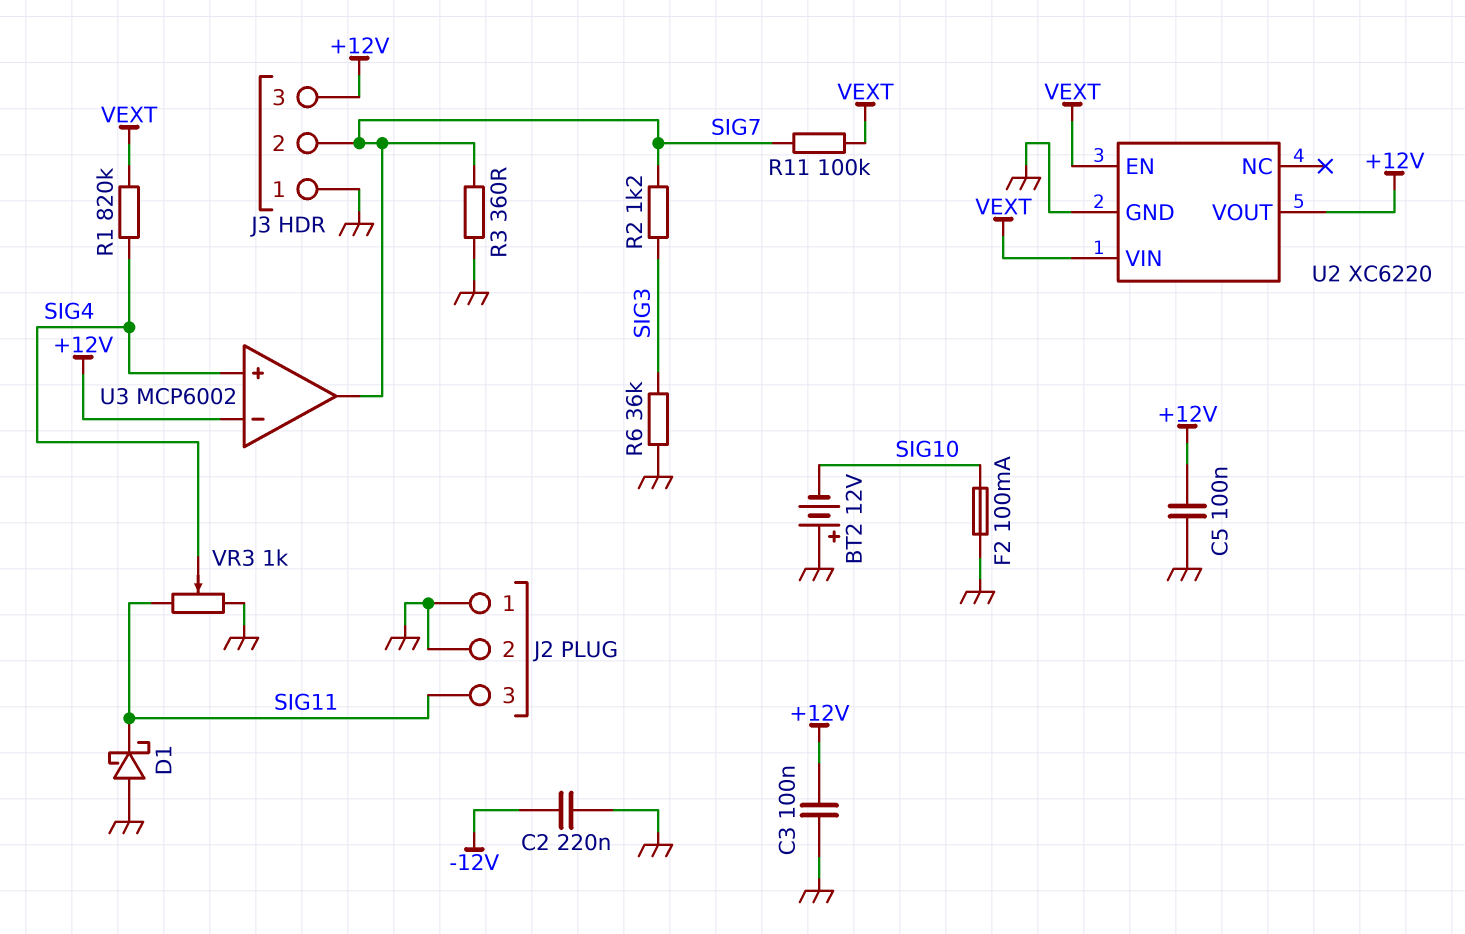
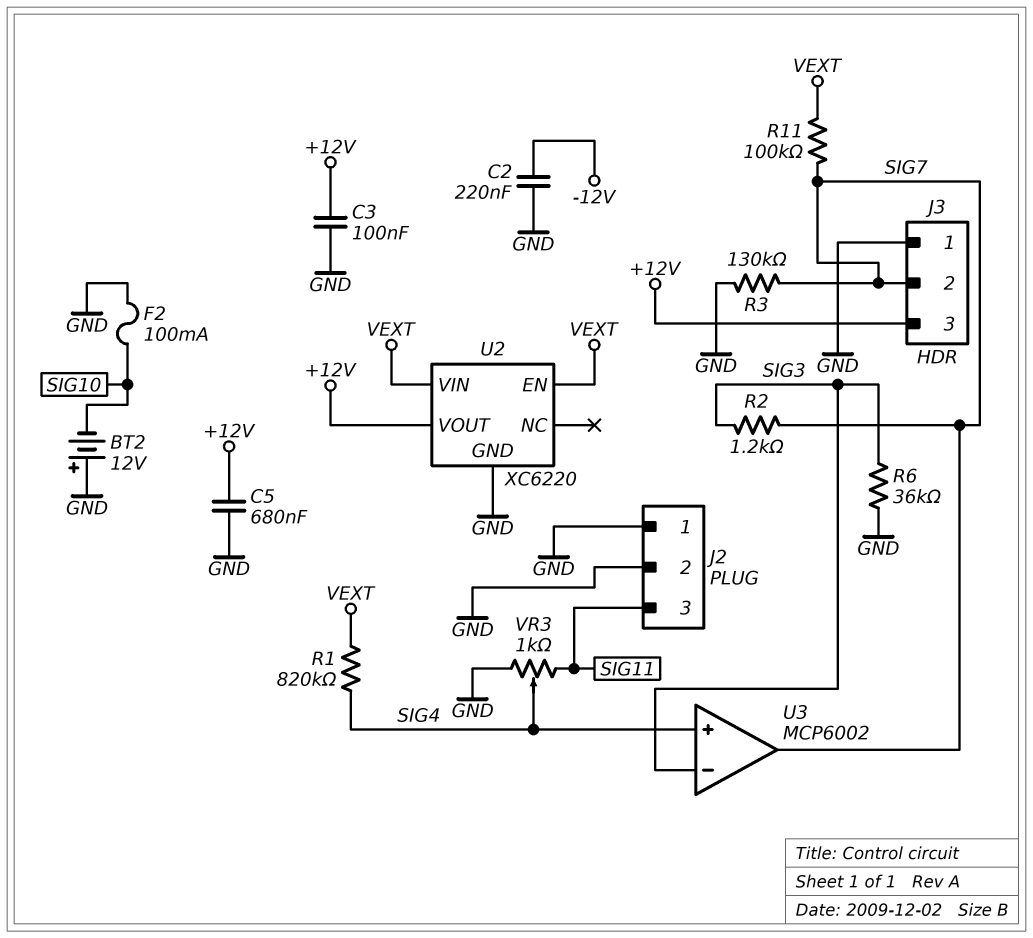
C5: 100nF (+12V, GND) -> 680nF (+12V, GND)
D1: schottky (A GND, K SIG11) -> none
R3: 360 (GND, SIG7) -> 130k (GND, SIG7)
U3 pin in-: +12V -> SIG3

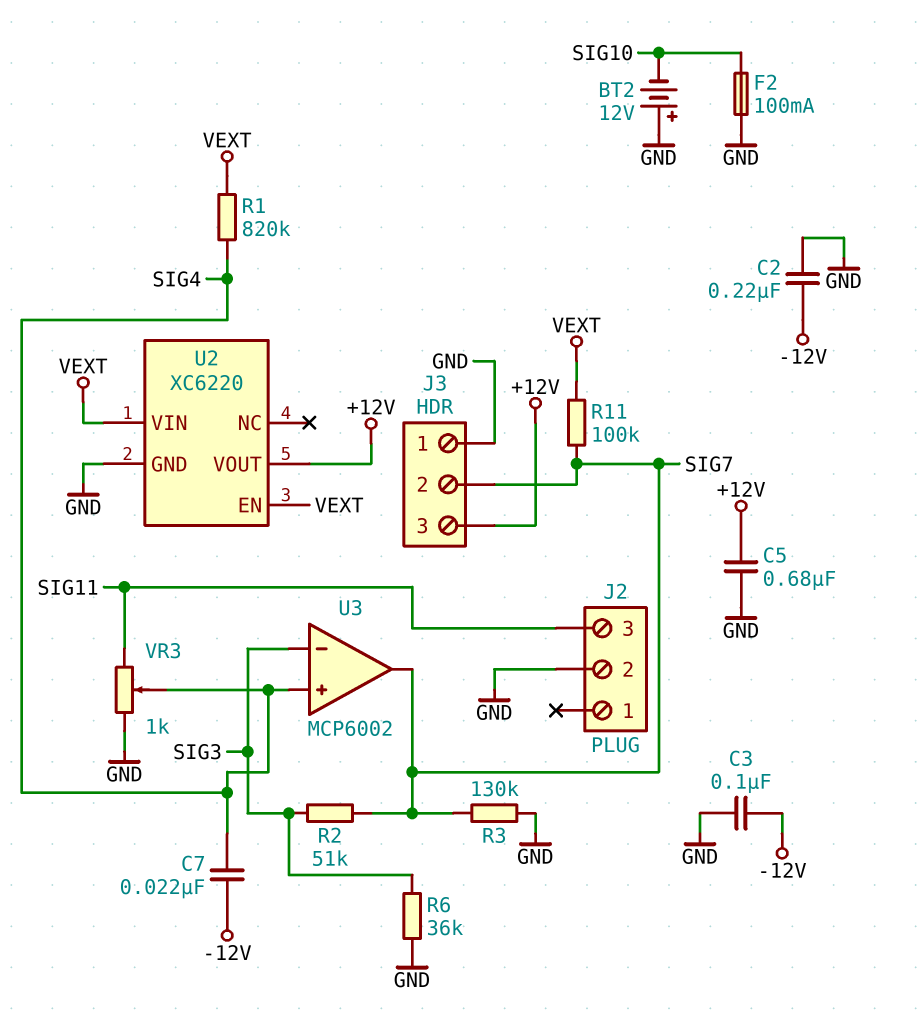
C3: 100nF (+12V, GND) -> 100nF (-12V, GND)
C7: none -> 22nF (-12V, SIG4)
J2 pin 1: GND -> none
R2: 1.2k (SIG3, SIG7) -> 51k (SIG3, SIG7)

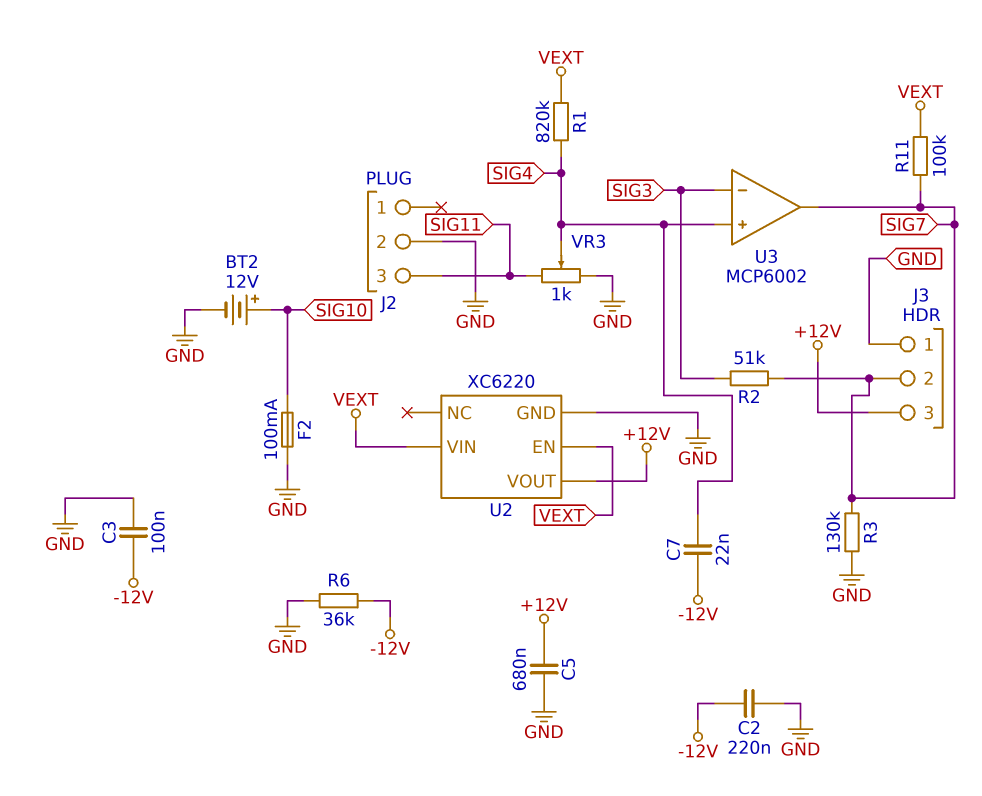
BT2: 12V (plus GND, minus SIG10) -> 12V (plus SIG10, minus GND)
R6: 36k (GND, SIG3) -> 36k (-12V, GND)

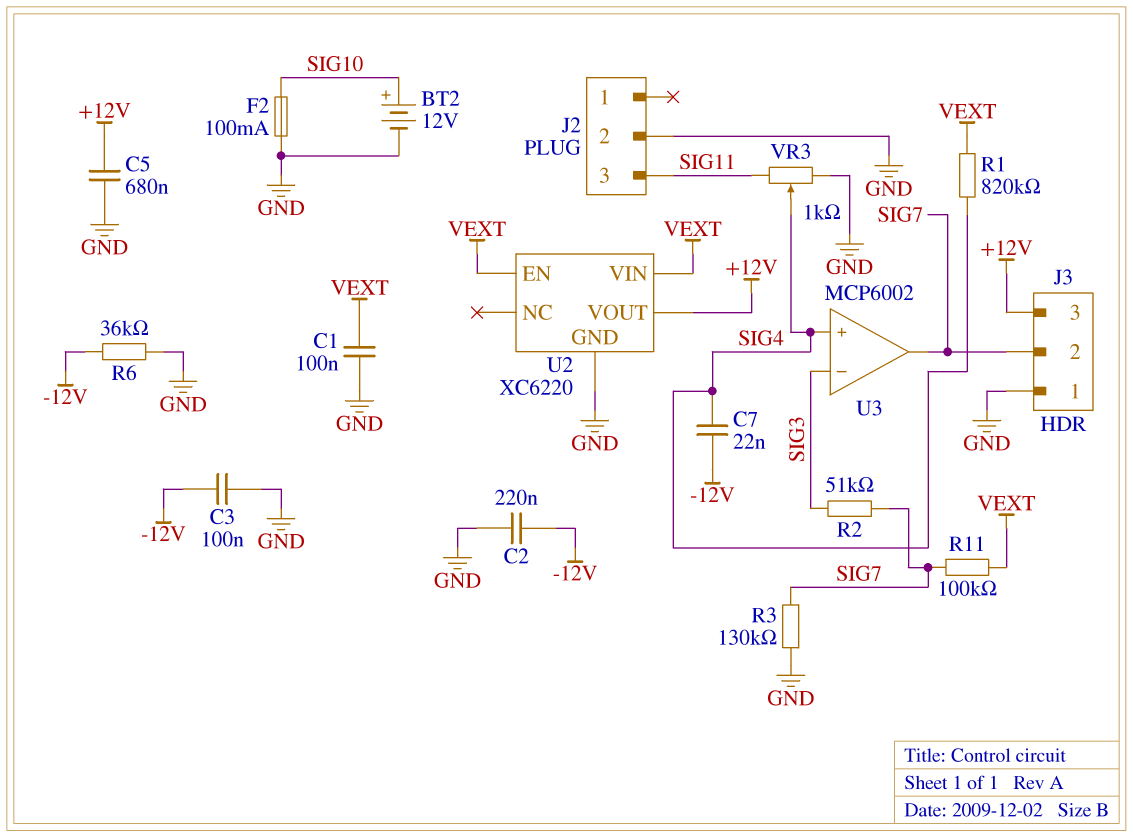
C1: none -> 100nF (GND, VEXT)

